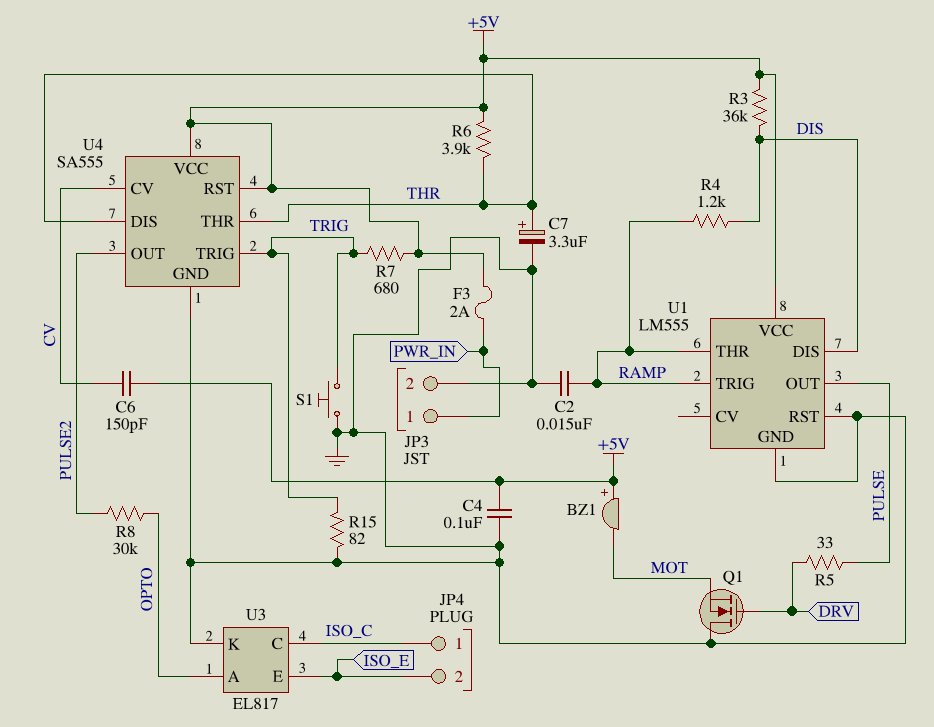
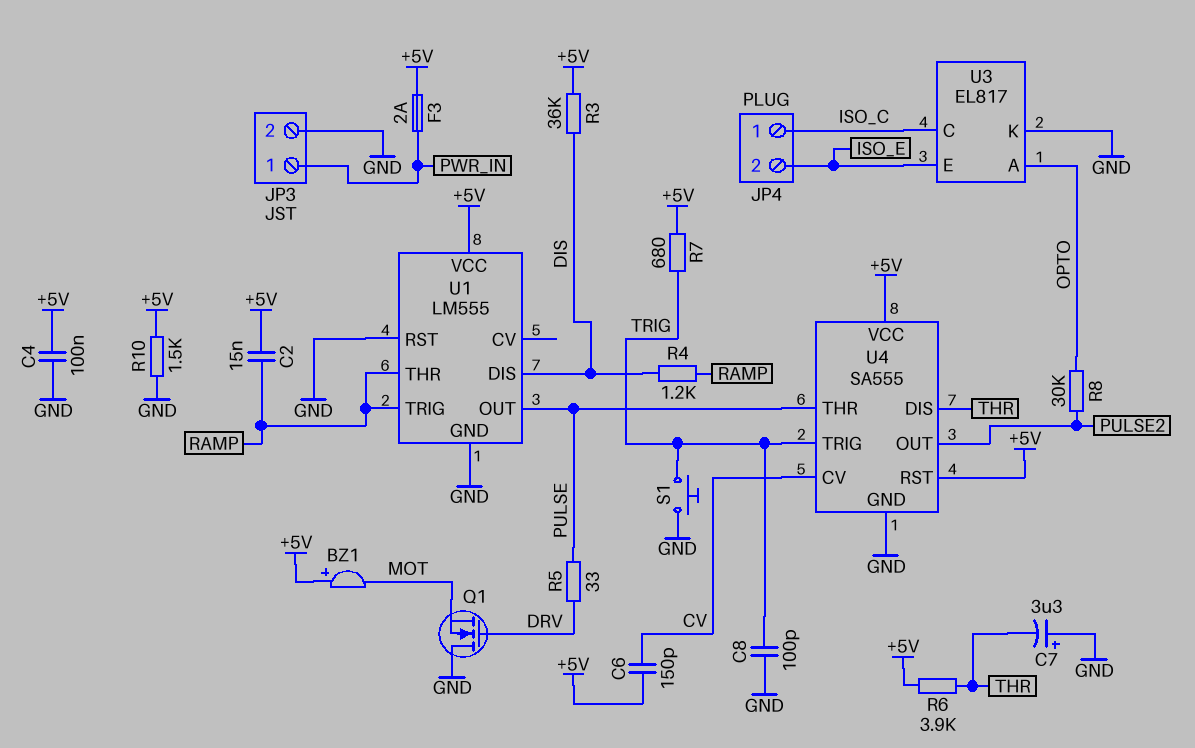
C2: 15nF (GND, RAMP) -> 15nF (+5V, RAMP)
C7: 3.3uF (plus THR, minus GND) -> 3.3uF (plus GND, minus THR)
C8: none -> 100pF (GND, TRIG)
R10: none -> 1.5k (+5V, GND)
R15: 82 (GND, TRIG) -> none
U4 pin THR: THR -> PULSE

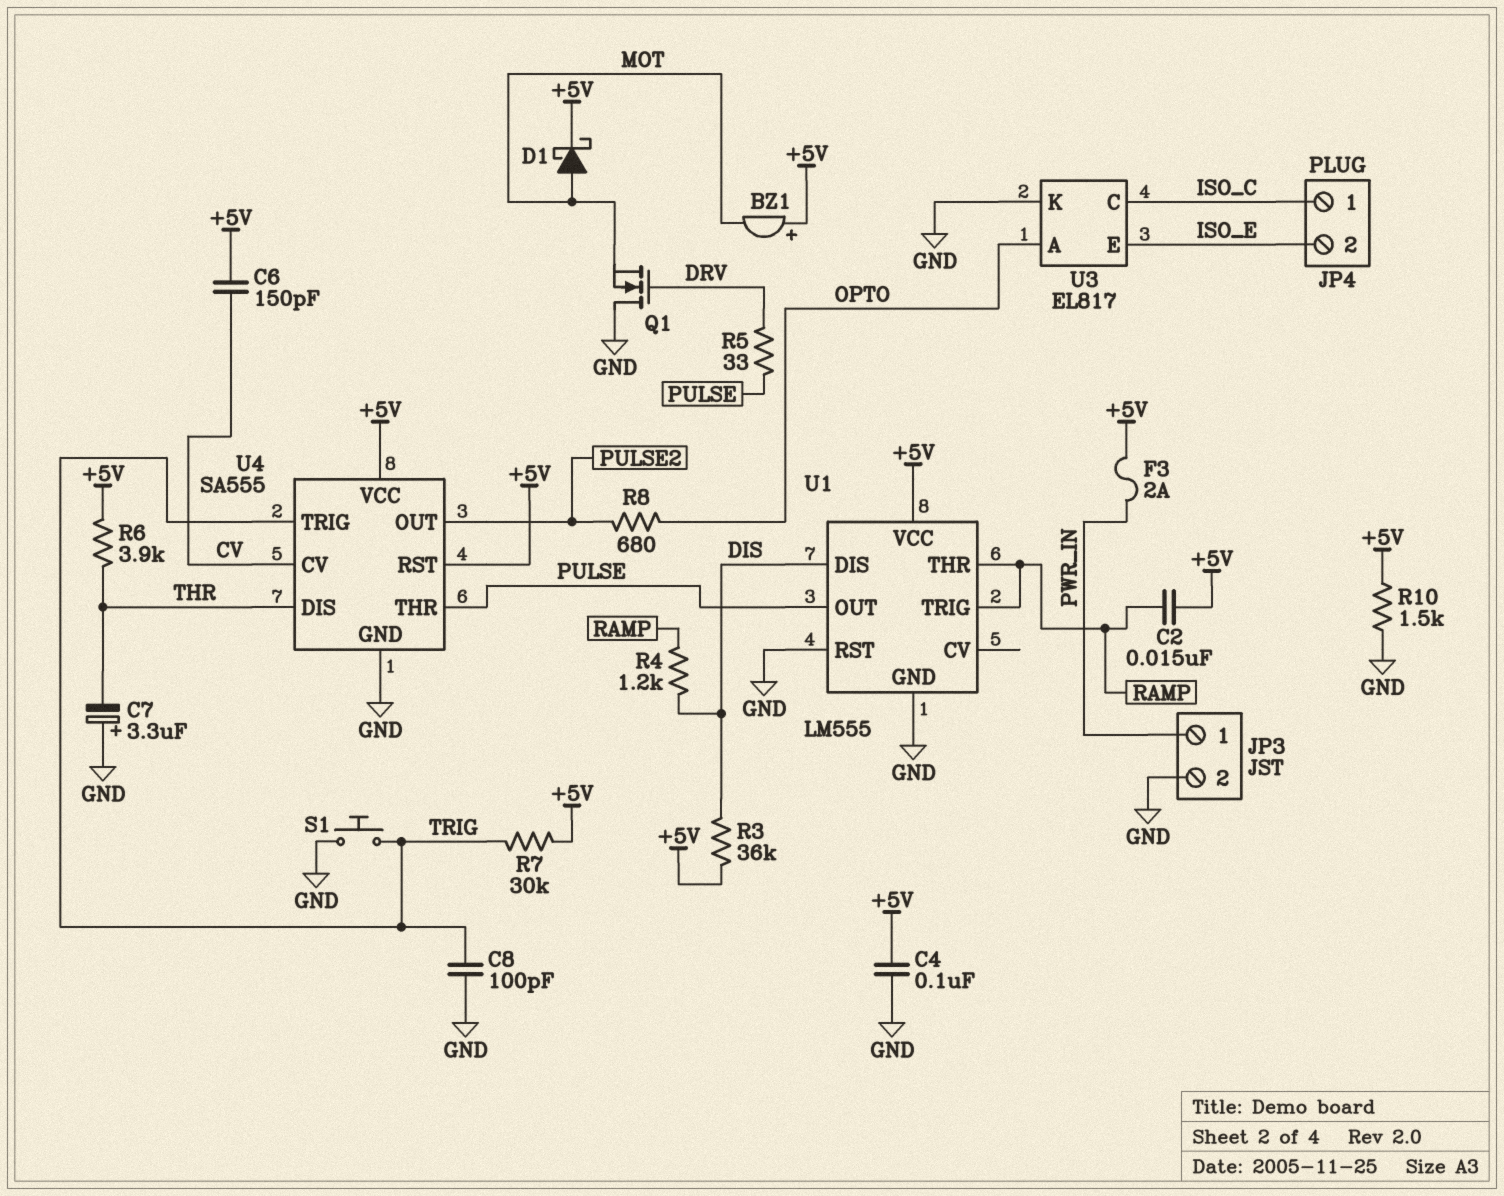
D1: none -> schottky (A MOT, K +5V)
R7: 680 (+5V, TRIG) -> 30k (+5V, TRIG)
R8: 30k (OPTO, PULSE2) -> 680 (OPTO, PULSE2)

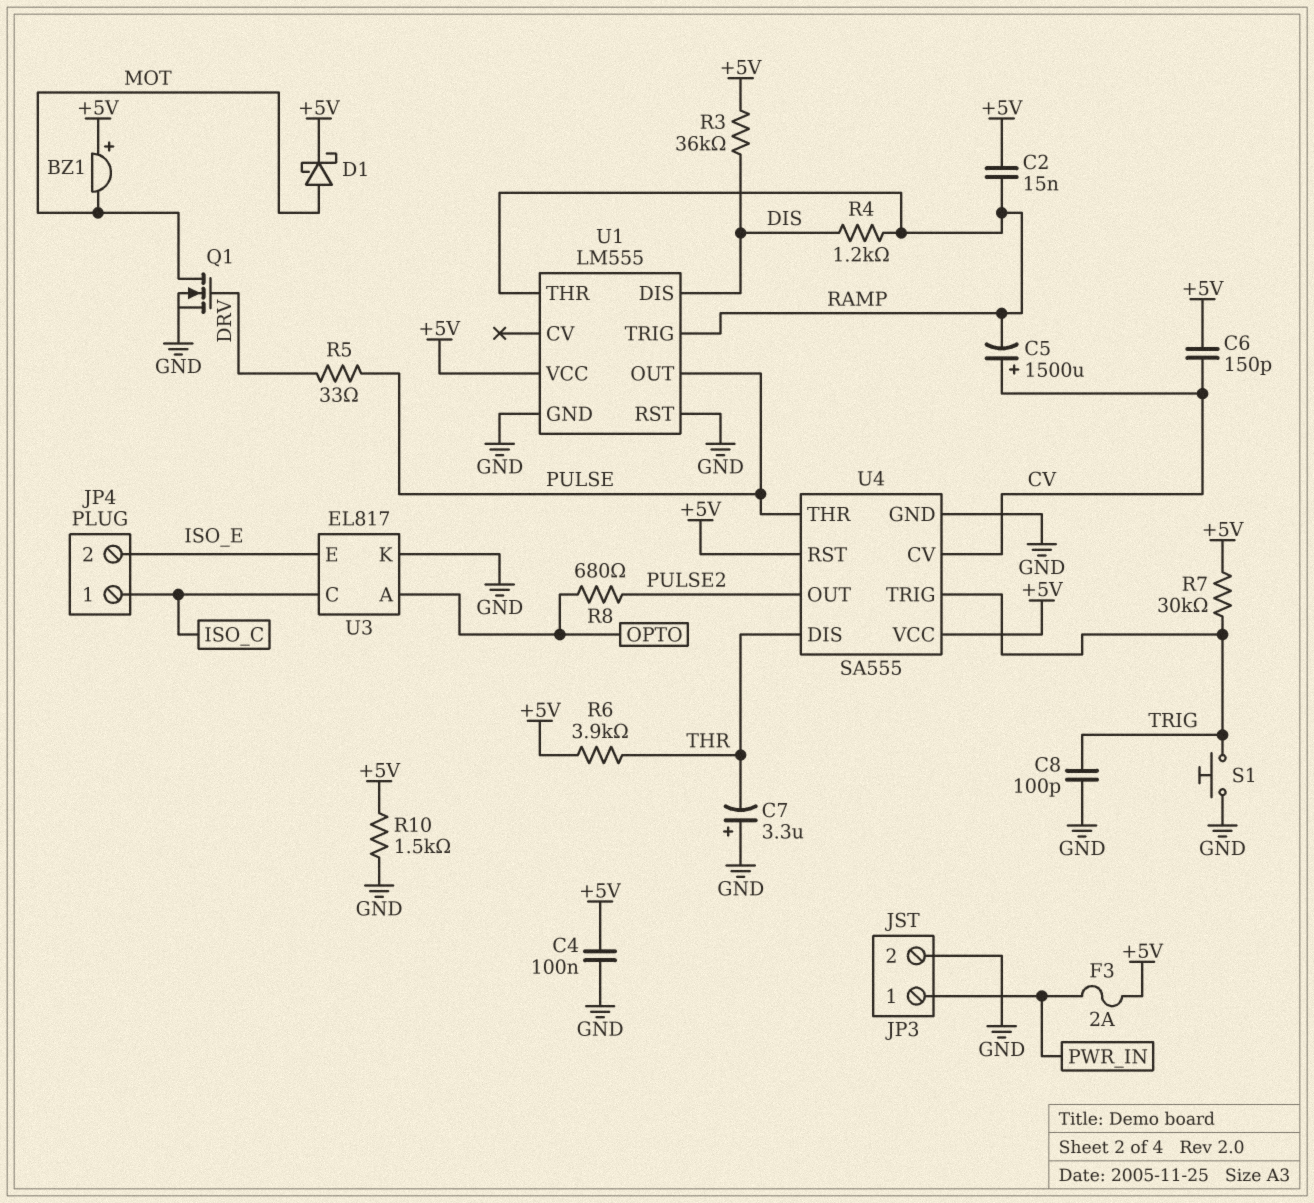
C5: none -> 1500uF (plus CV, minus RAMP)
Q1: NMOS (G DRV, D GND, S MOT) -> NMOS (G DRV, D MOT, S GND)

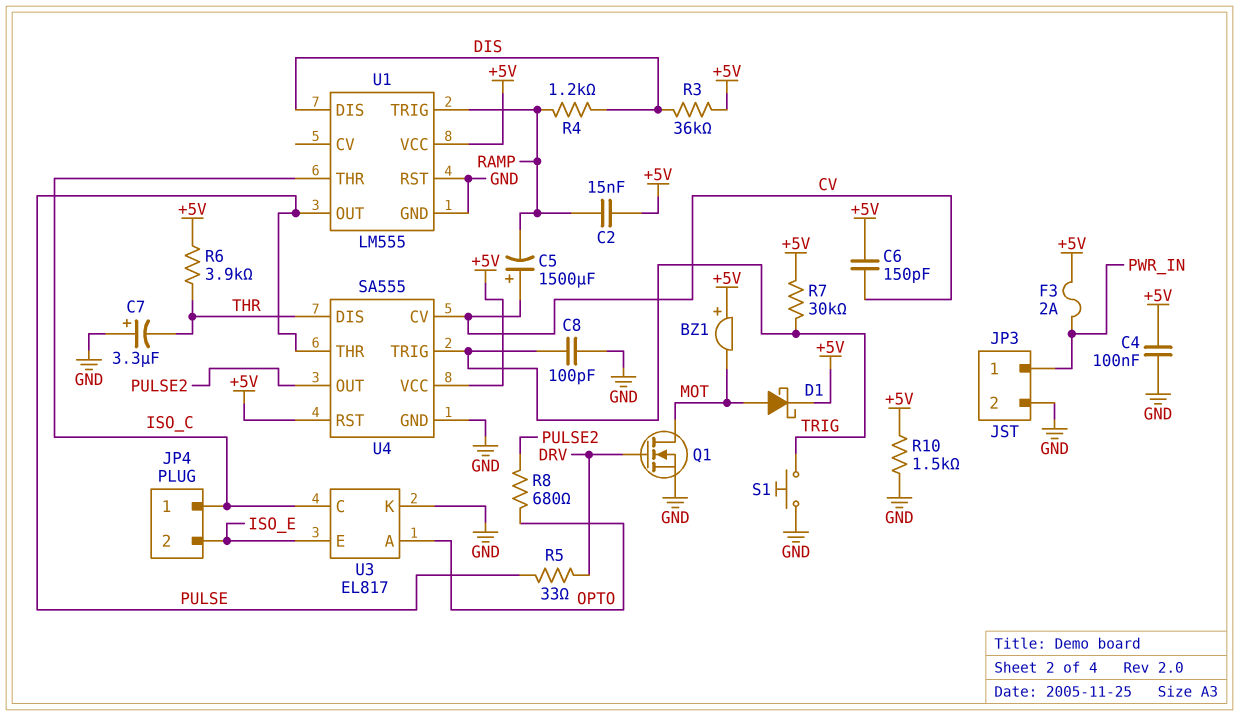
U1 pin THR: RAMP -> ISO_C

